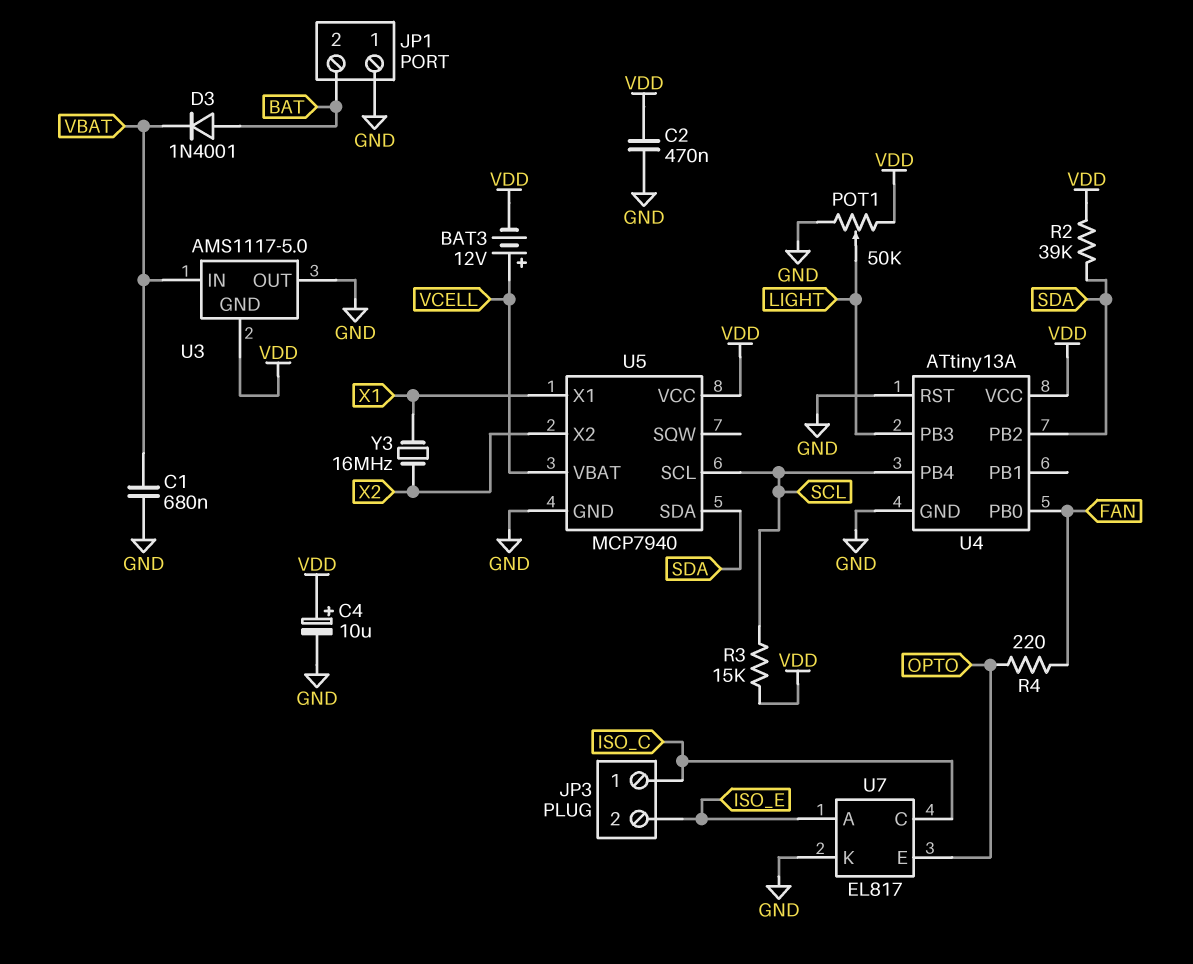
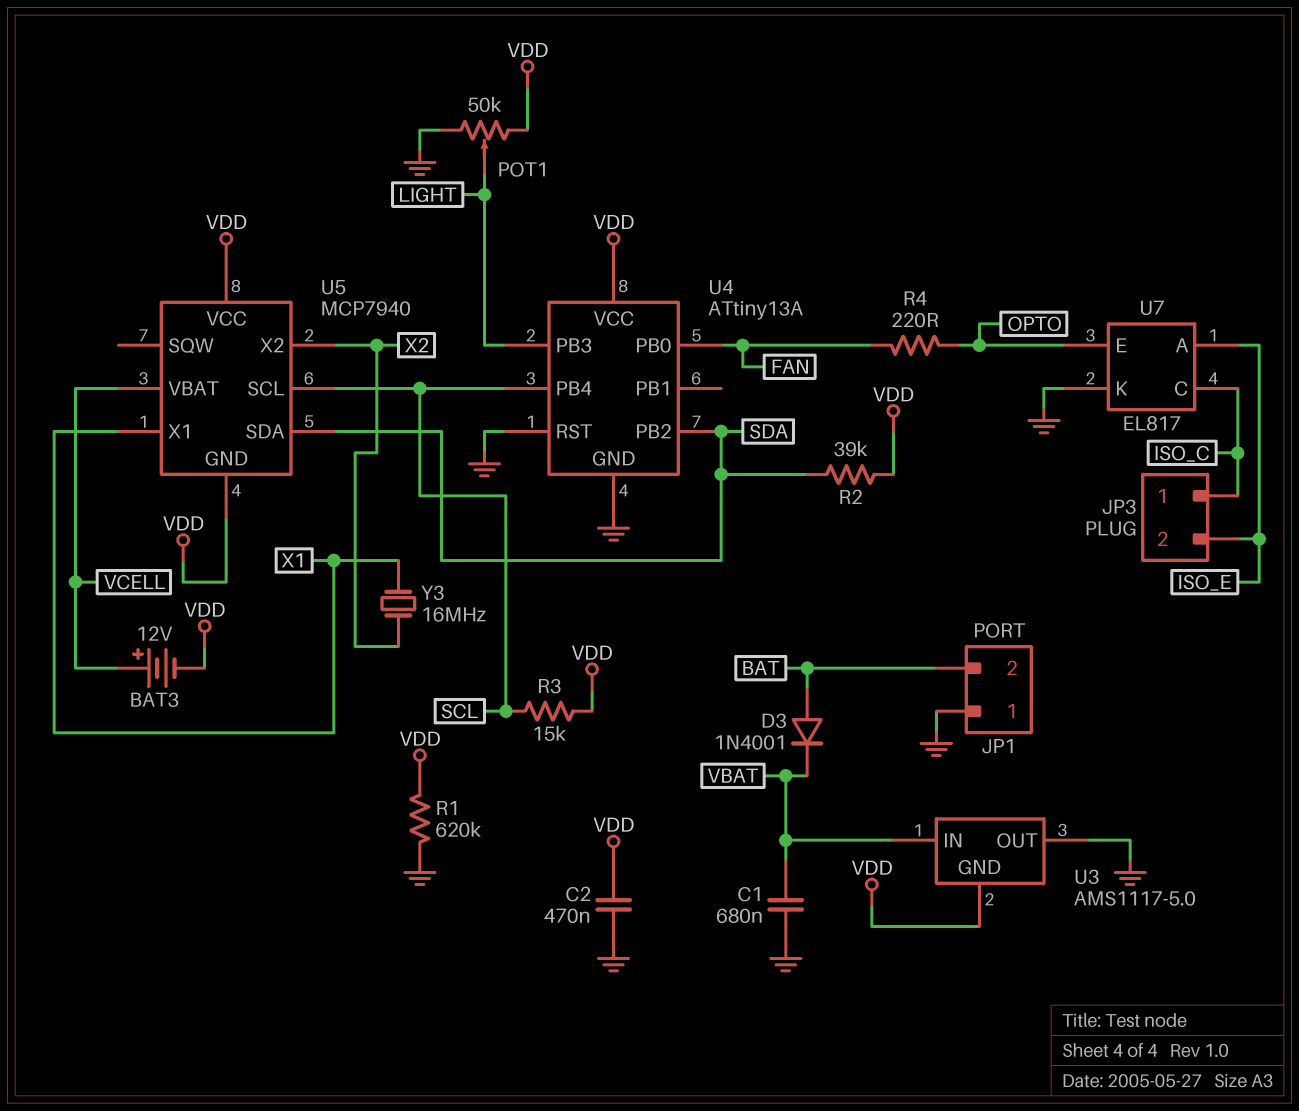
C4: 10uF (plus VDD, minus GND) -> none
R1: none -> 620k (GND, VDD)
U5 pin GND: GND -> VDD

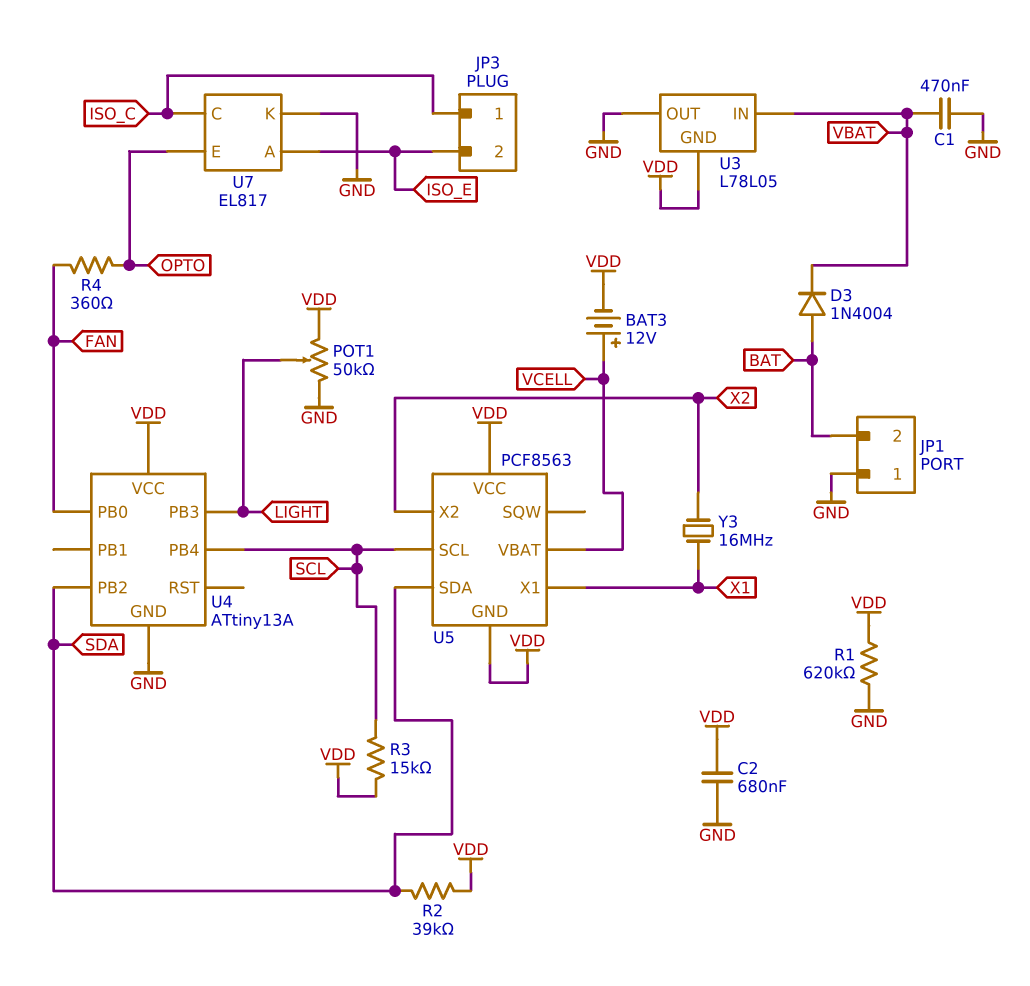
C1: 680nF (GND, VBAT) -> 470nF (GND, VBAT)
C2: 470nF (GND, VDD) -> 680nF (GND, VDD)
D3: diode 1N4001 (A BAT, K VBAT) -> diode 1N4004 (A BAT, K VBAT)
R4: 220 (FAN, OPTO) -> 360 (FAN, OPTO)
U3: AMS1117-5.0 -> L78L05
U4 pin RST: GND -> none
U5: MCP7940 -> PCF8563

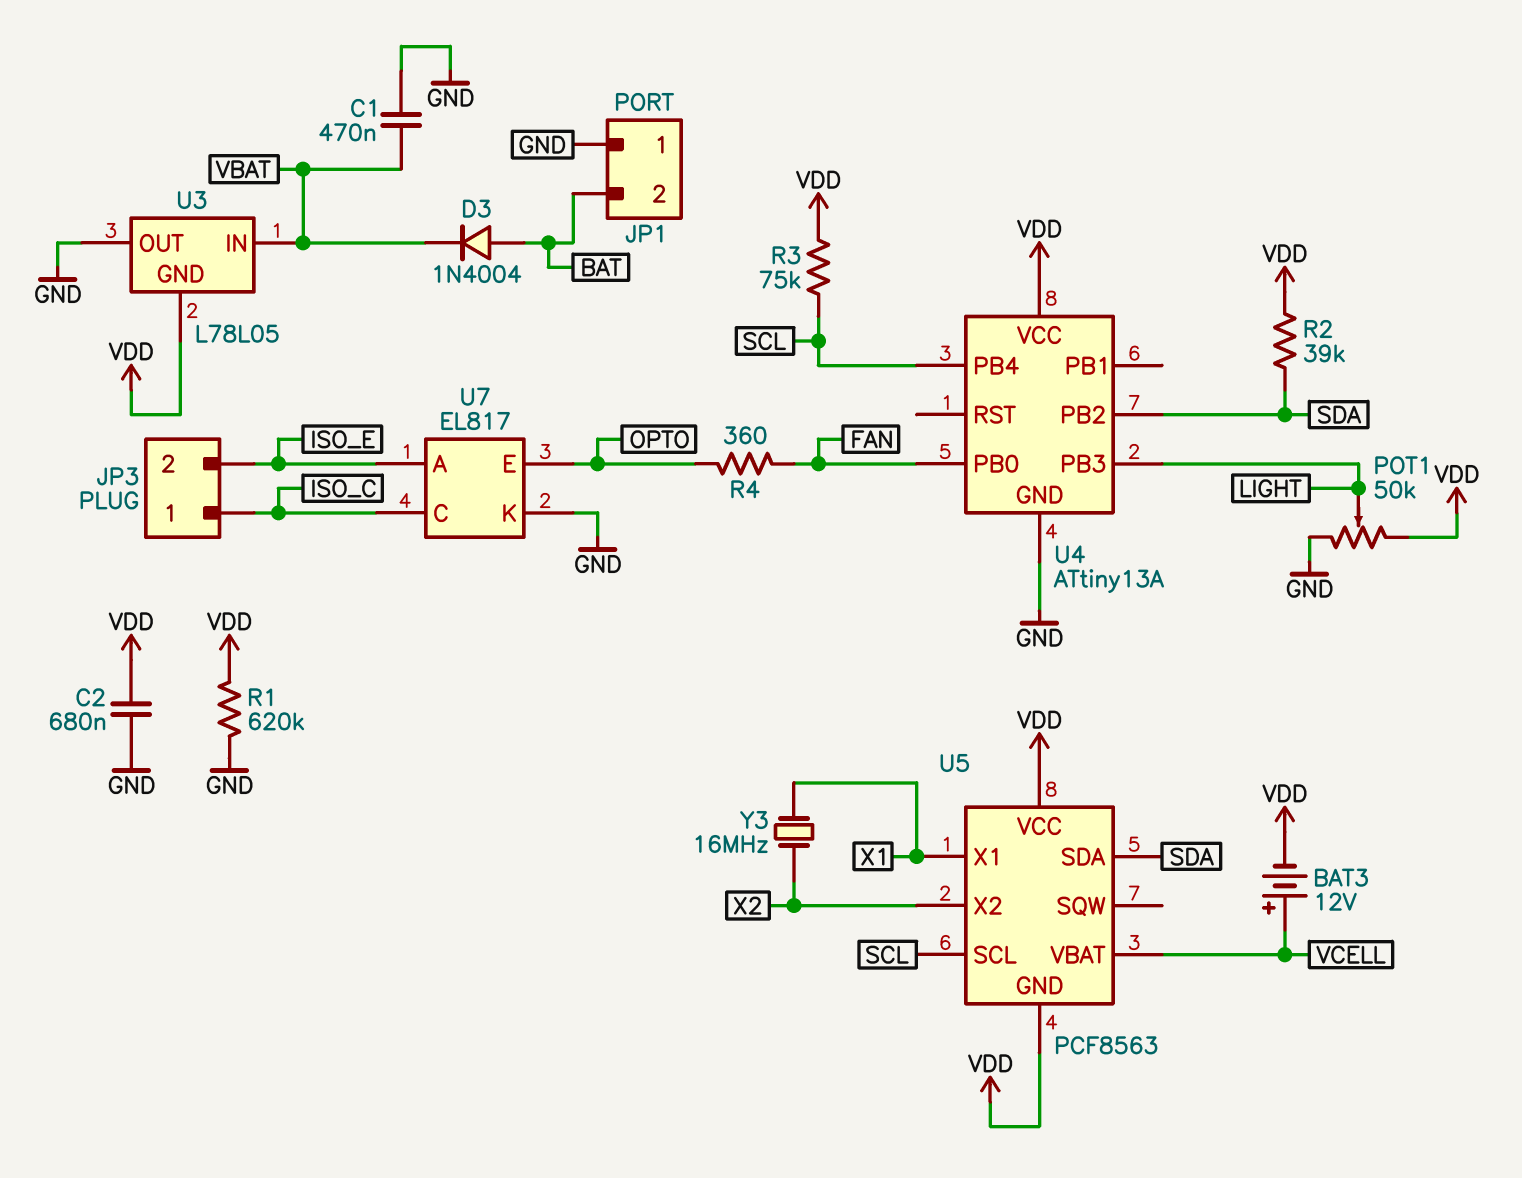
R3: 15k (SCL, VDD) -> 75k (SCL, VDD)

